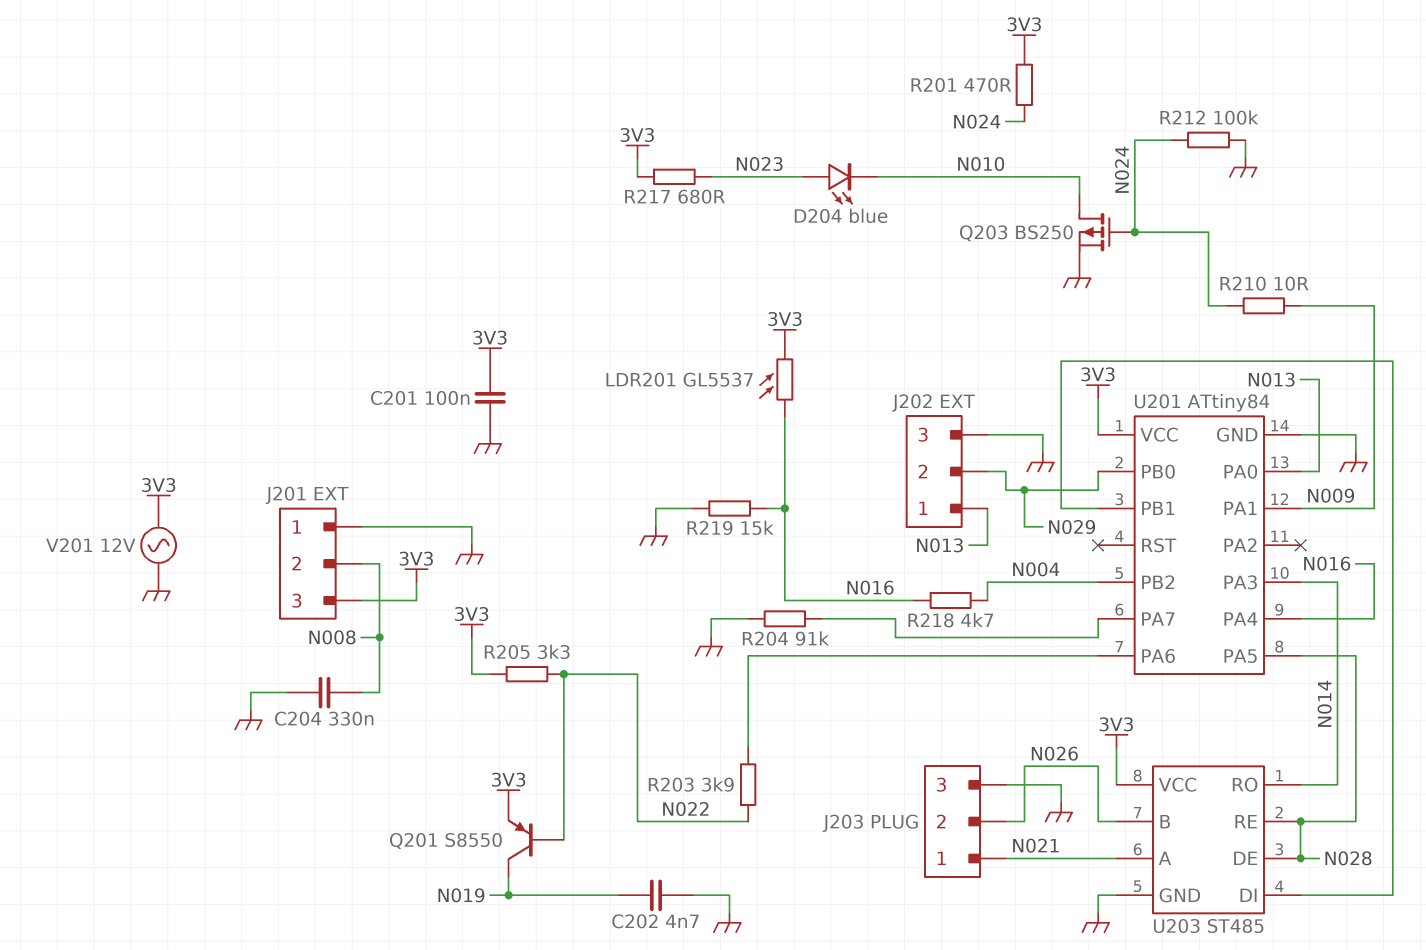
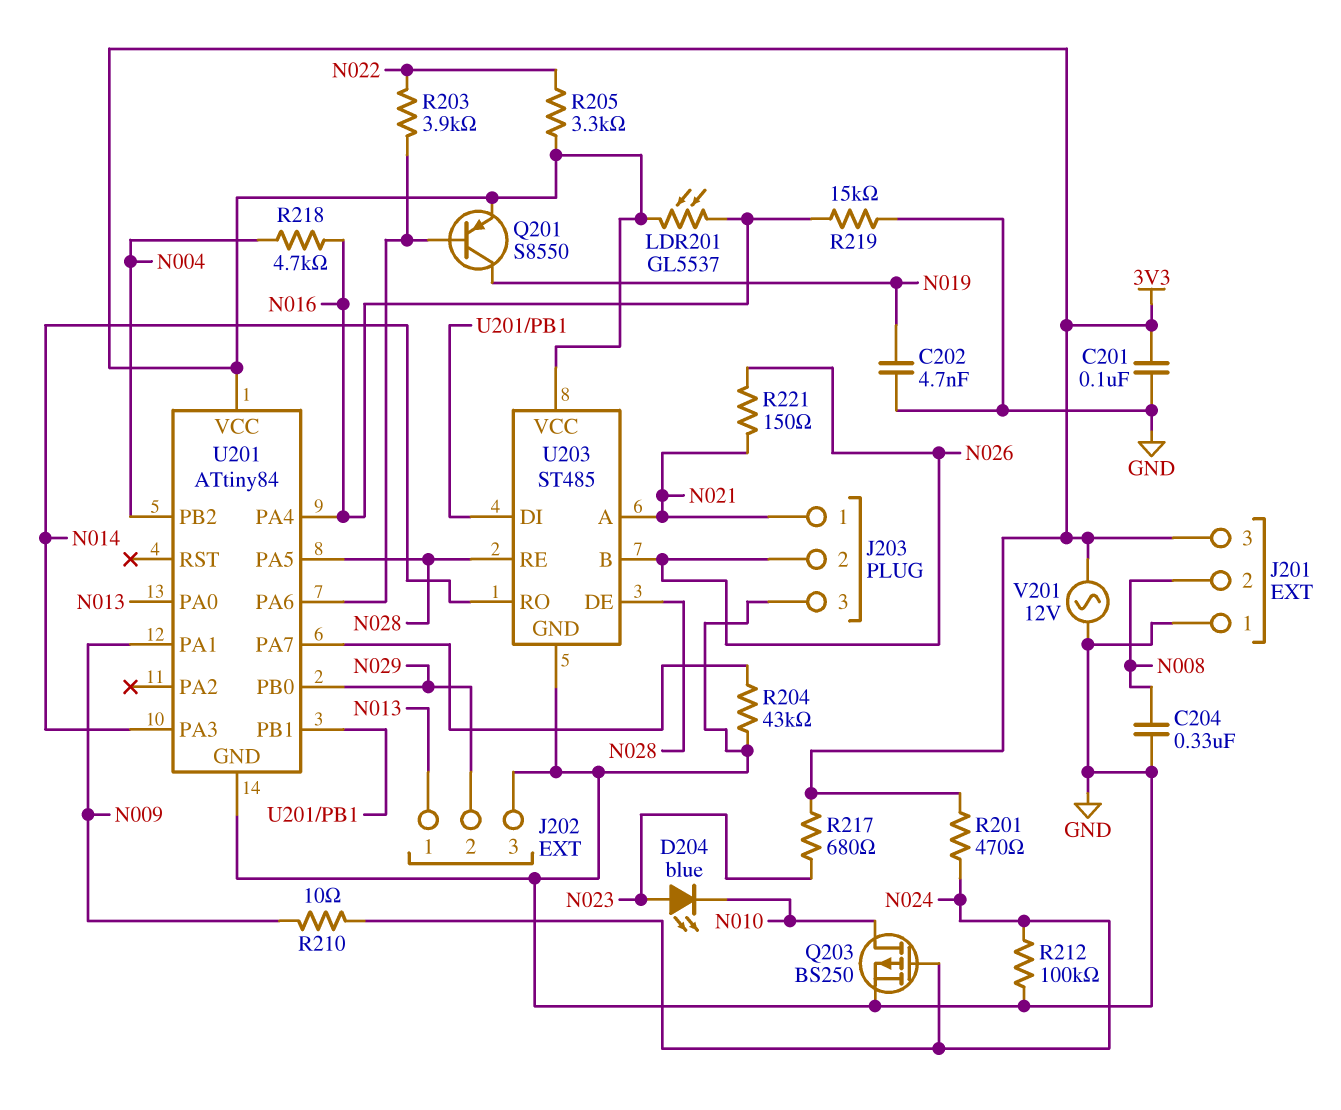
Q201: PNP S8550 (B N022, C N019, E 3V3) -> PNP S8550 (B U201/PA6, C N019, E 3V3)
R204: 91k (GND, U201/PA7) -> 43k (GND, U201/PA7)
R221: none -> 150 (N021, N026)

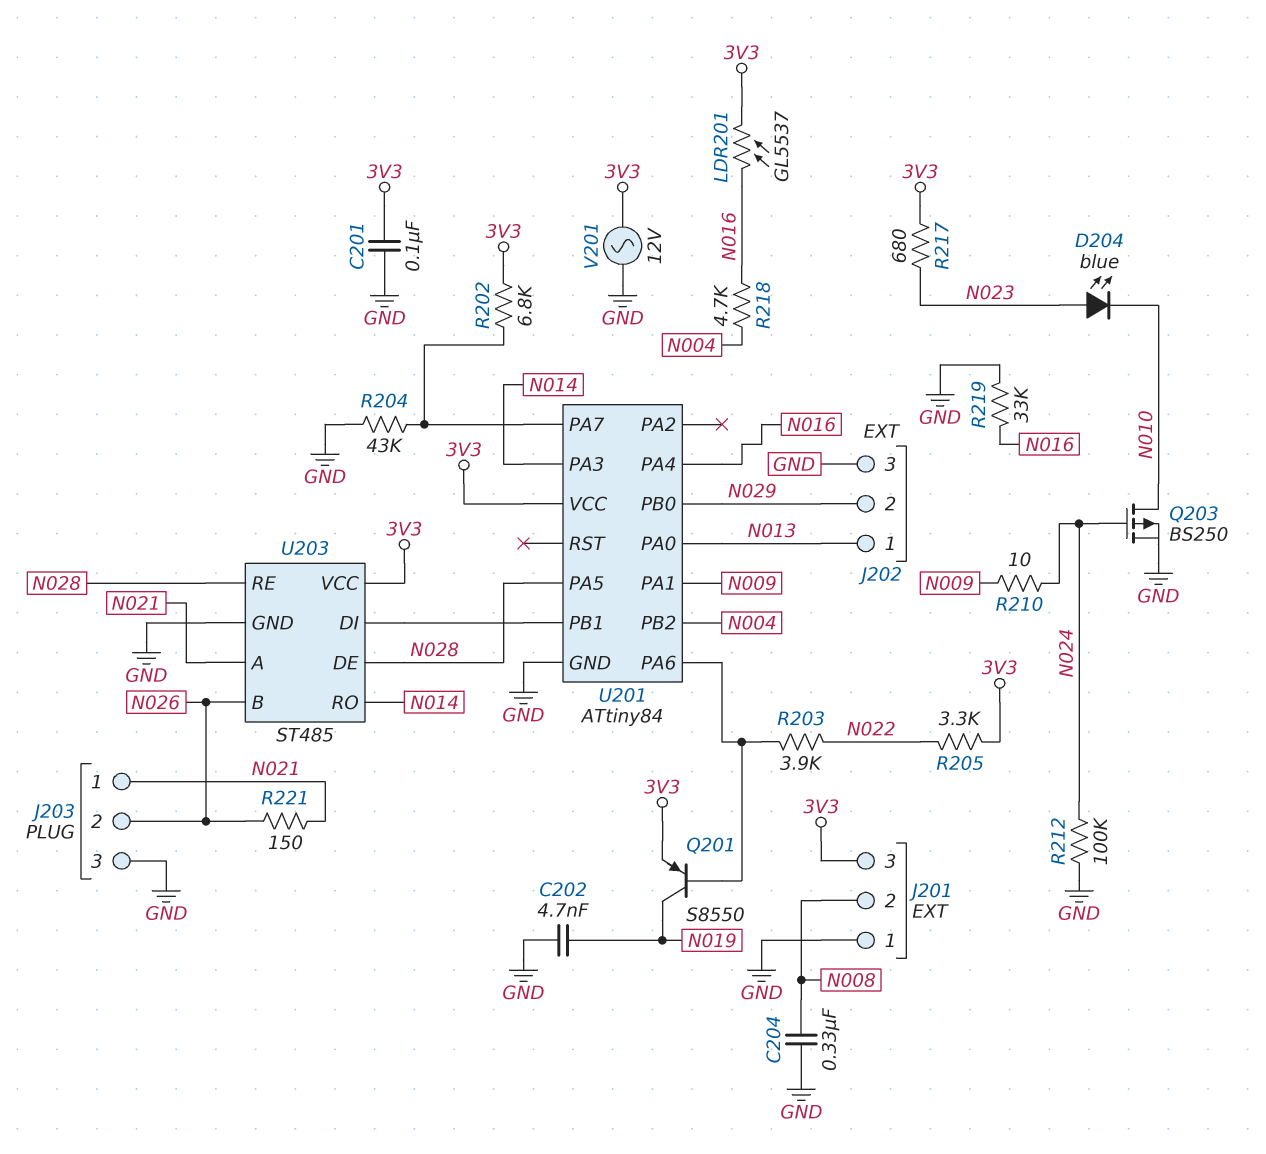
R201: 470 (3V3, N024) -> none
R202: none -> 6.8k (3V3, U201/PA7)
R219: 15k (GND, N016) -> 33k (GND, N016)

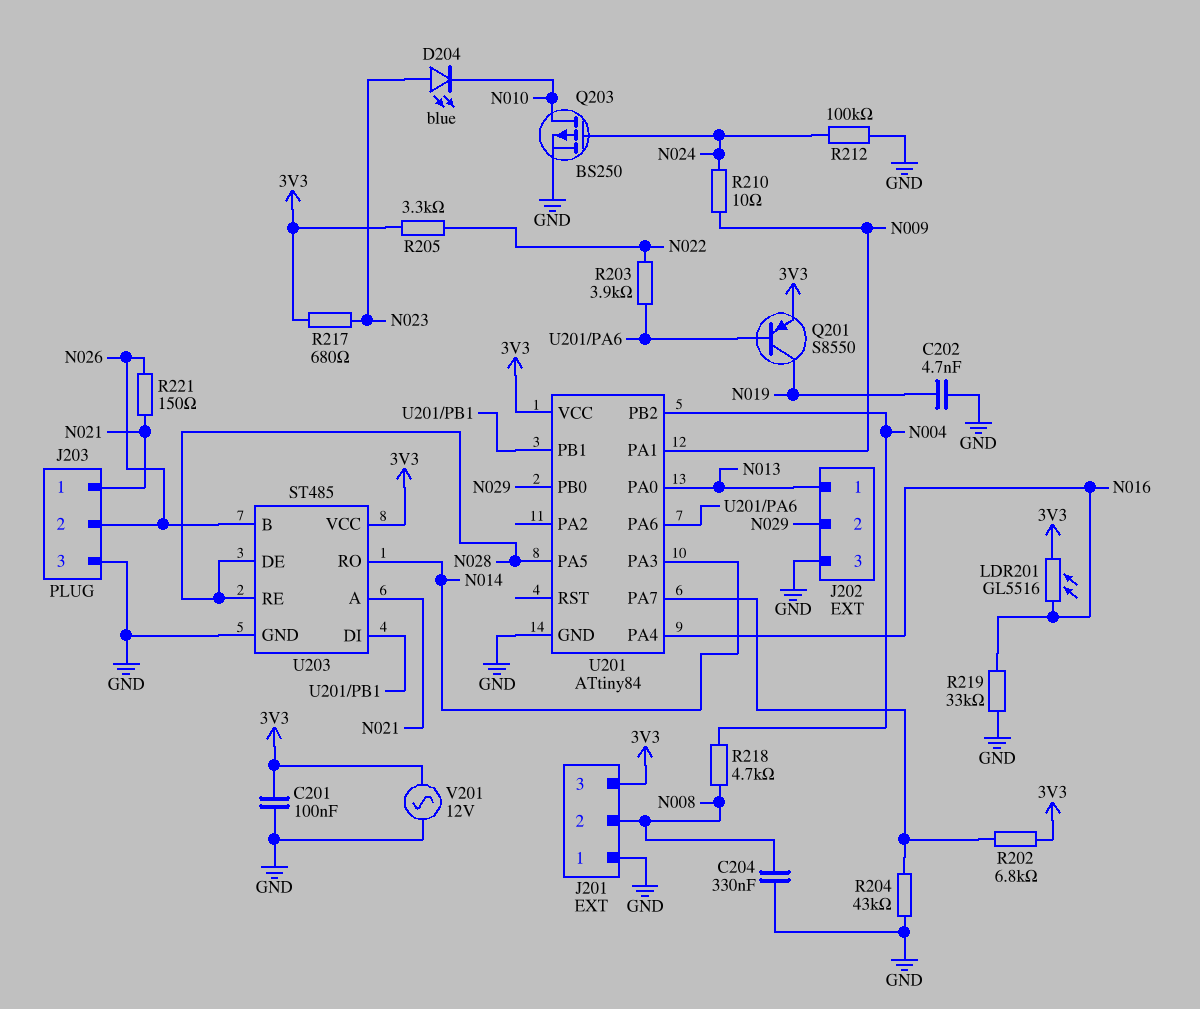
LDR201: GL5537 (3V3, N016) -> GL5516 (3V3, N016)
R218: 4.7k (N004, N016) -> 4.7k (N004, N008)

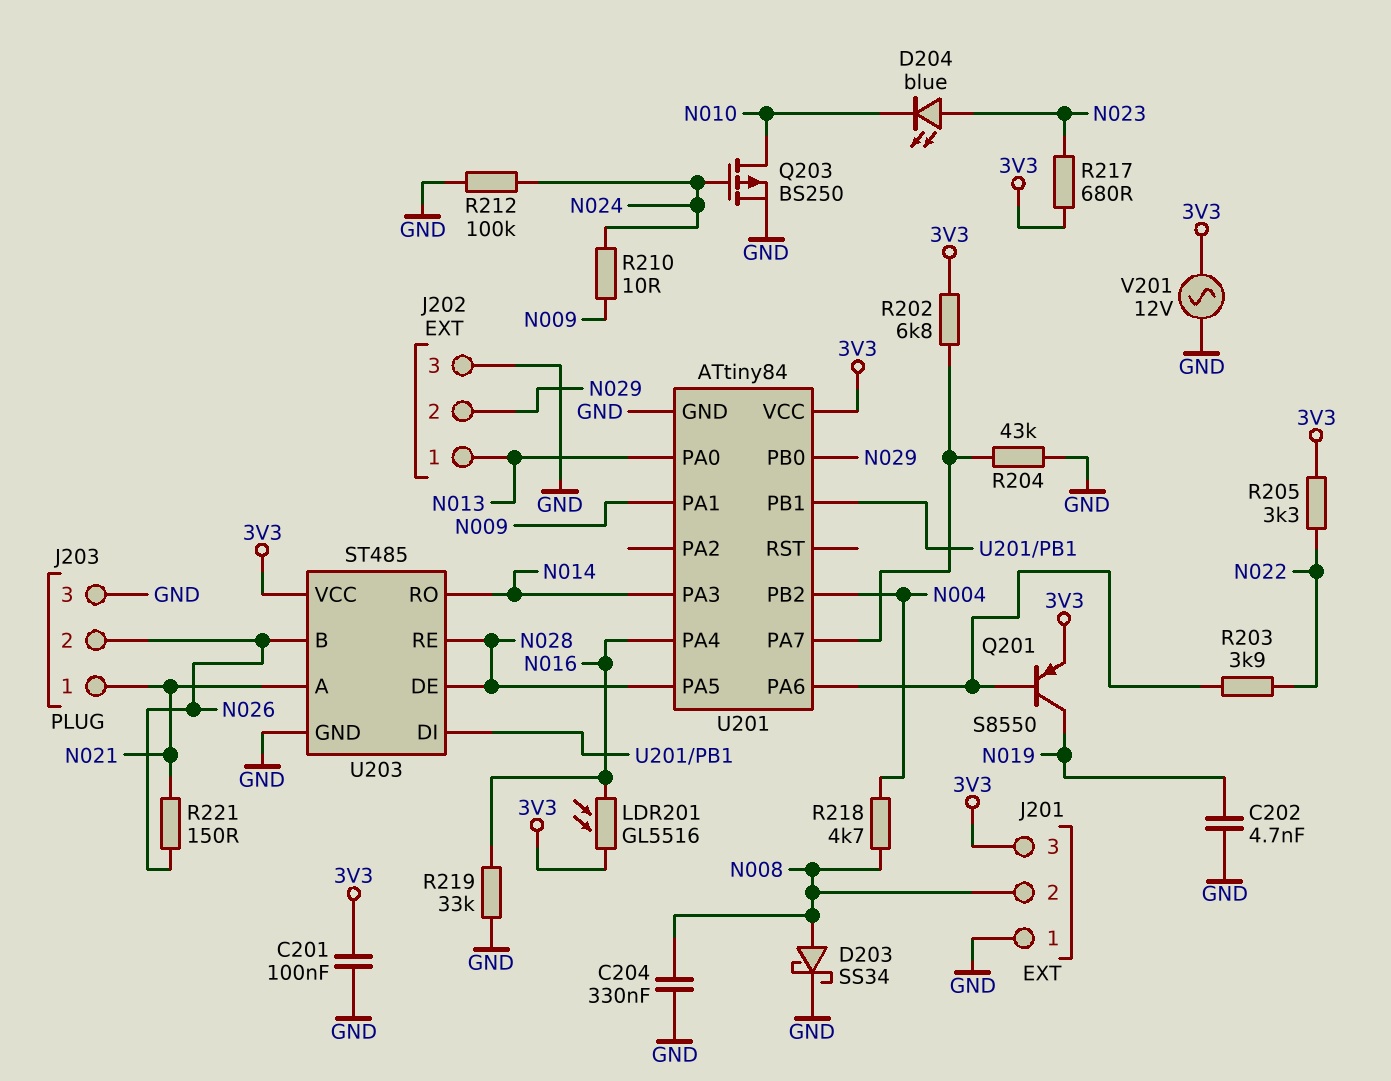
D203: none -> schottky SS34 (A N008, K GND)

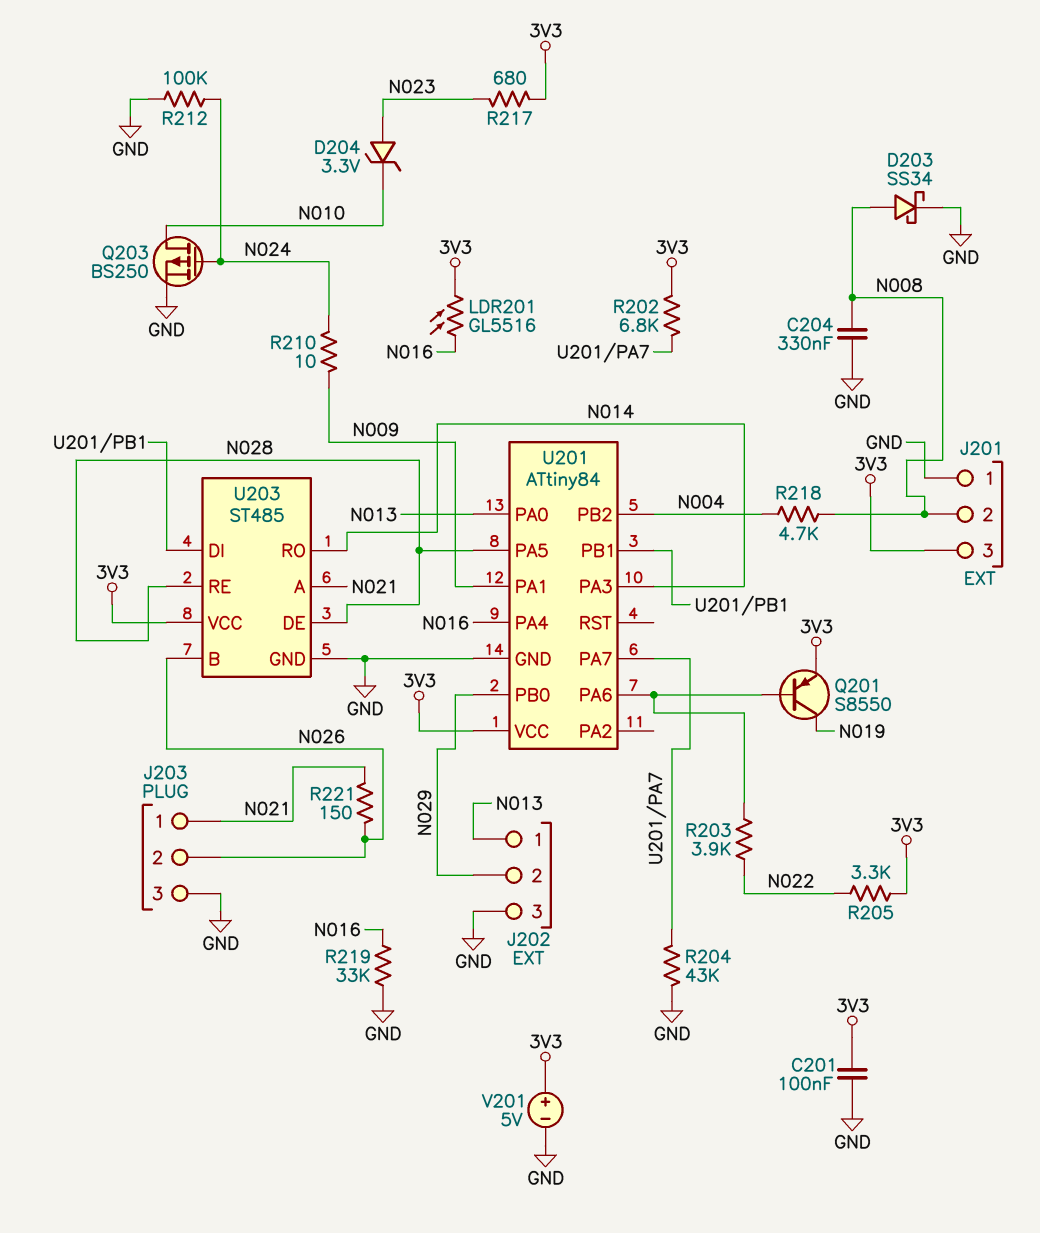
C202: 4.7nF (GND, N019) -> none
D204: LED blue (A N023, K N010) -> zener 3.3V (A N023, K N010)
V201: AC 12V (3V3, GND) -> 5V (plus 3V3, minus GND)

